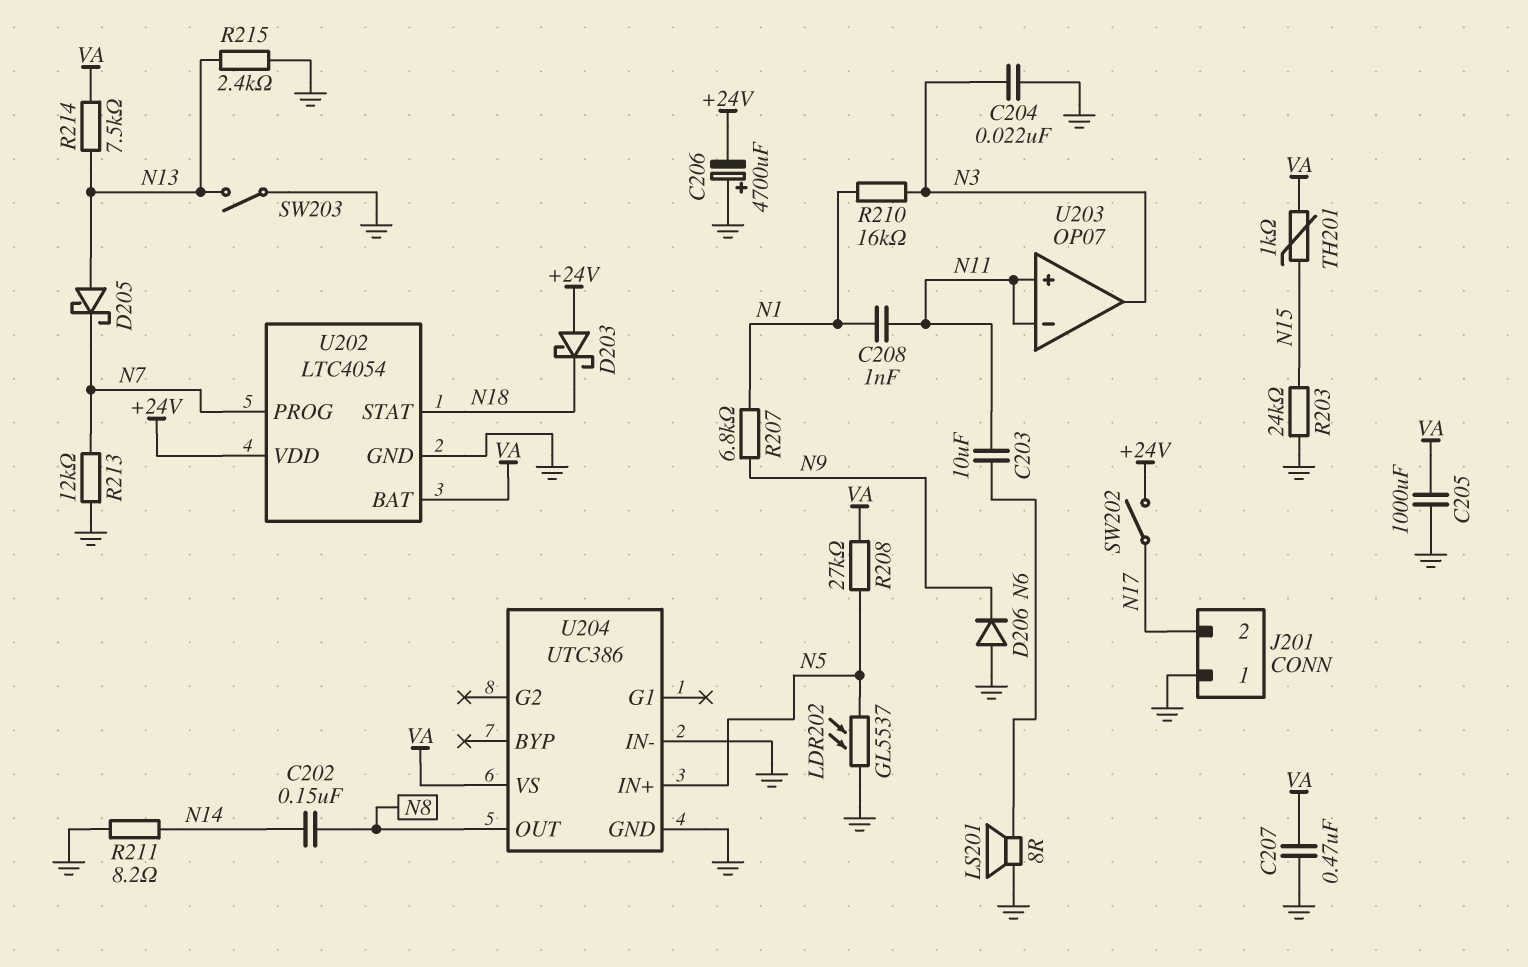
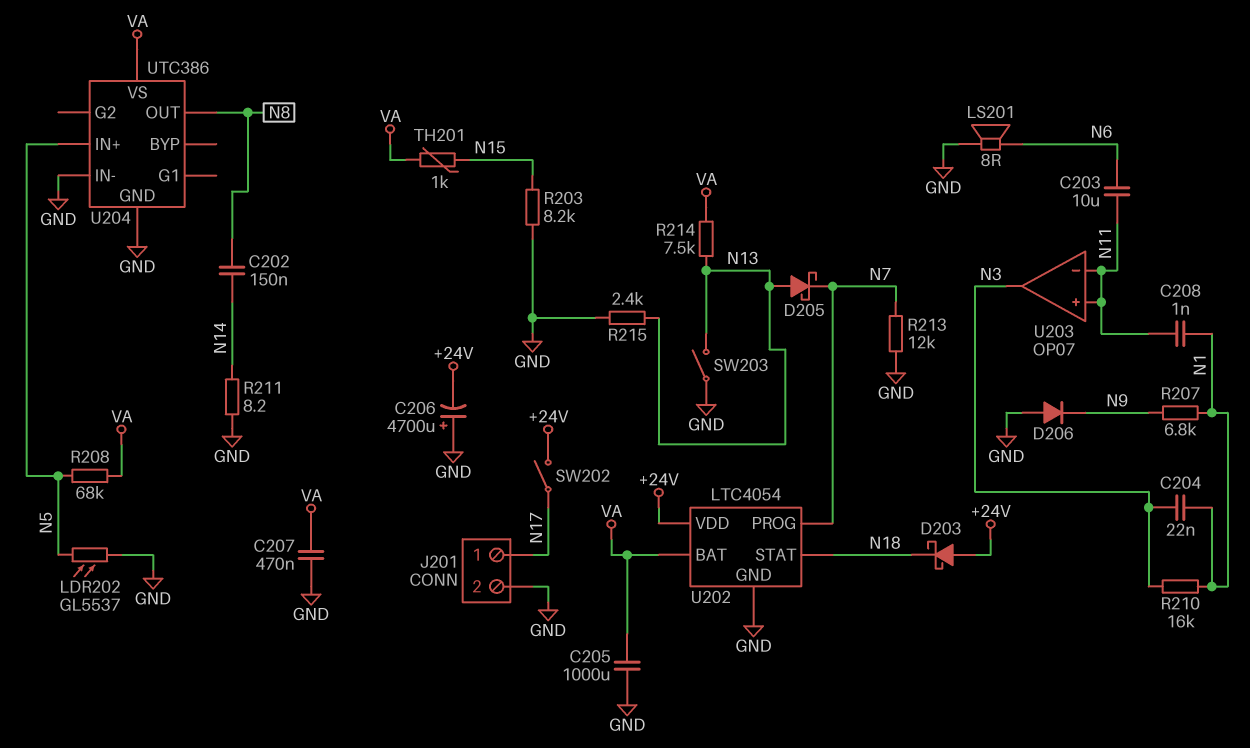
C204: 22nF (GND, N3) -> 22nF (N1, N3)
J201 pin 1: GND -> N17
J201 pin 2: N17 -> GND
R203: 24k (GND, N15) -> 8.2k (GND, N15)
R208: 27k (N5, VA) -> 68k (N5, VA)

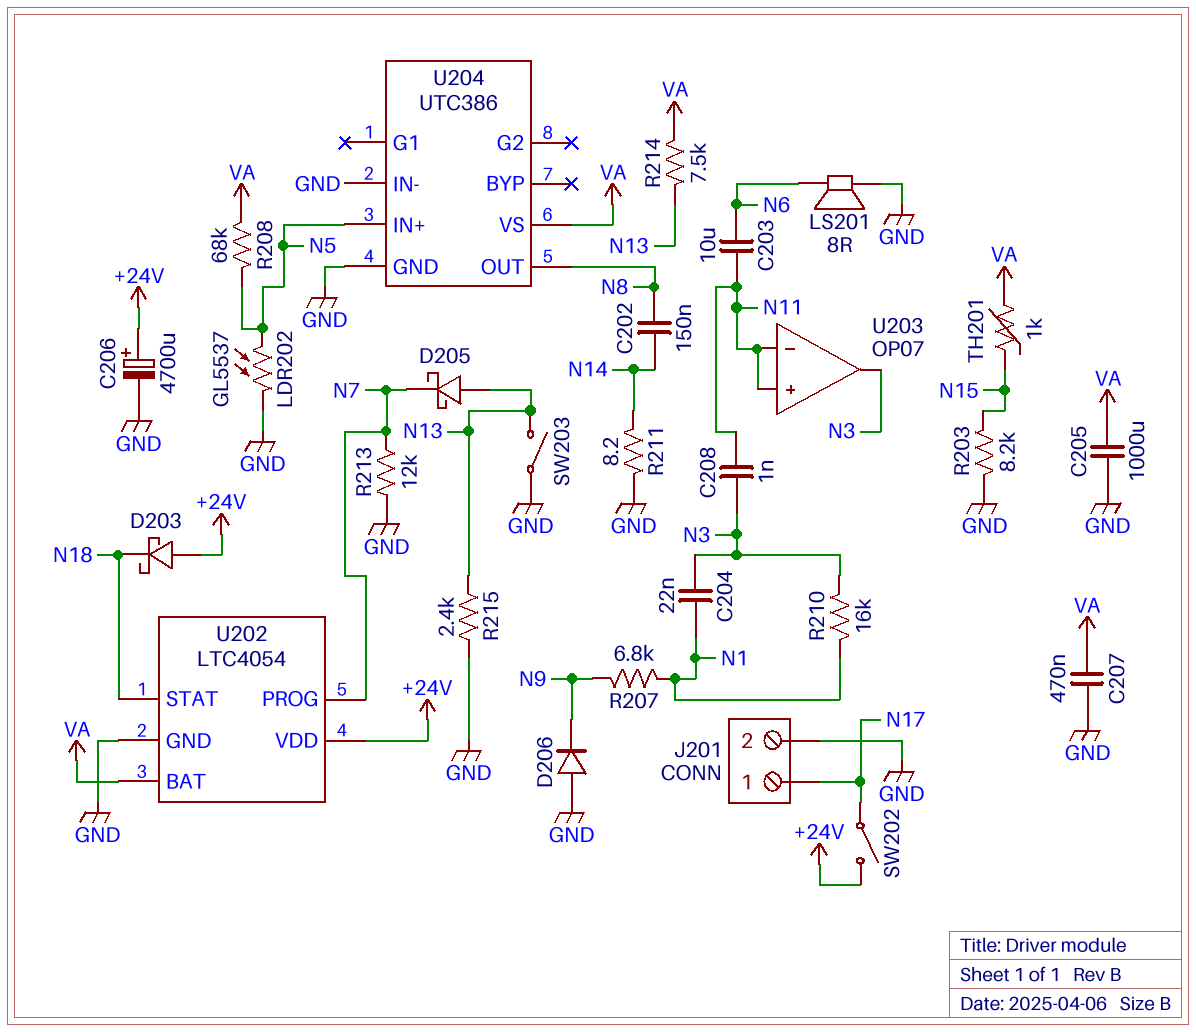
C206: 4700uF (plus GND, minus +24V) -> 4700uF (plus +24V, minus GND)
C208: 1nF (N1, N11) -> 1nF (N3, N11)

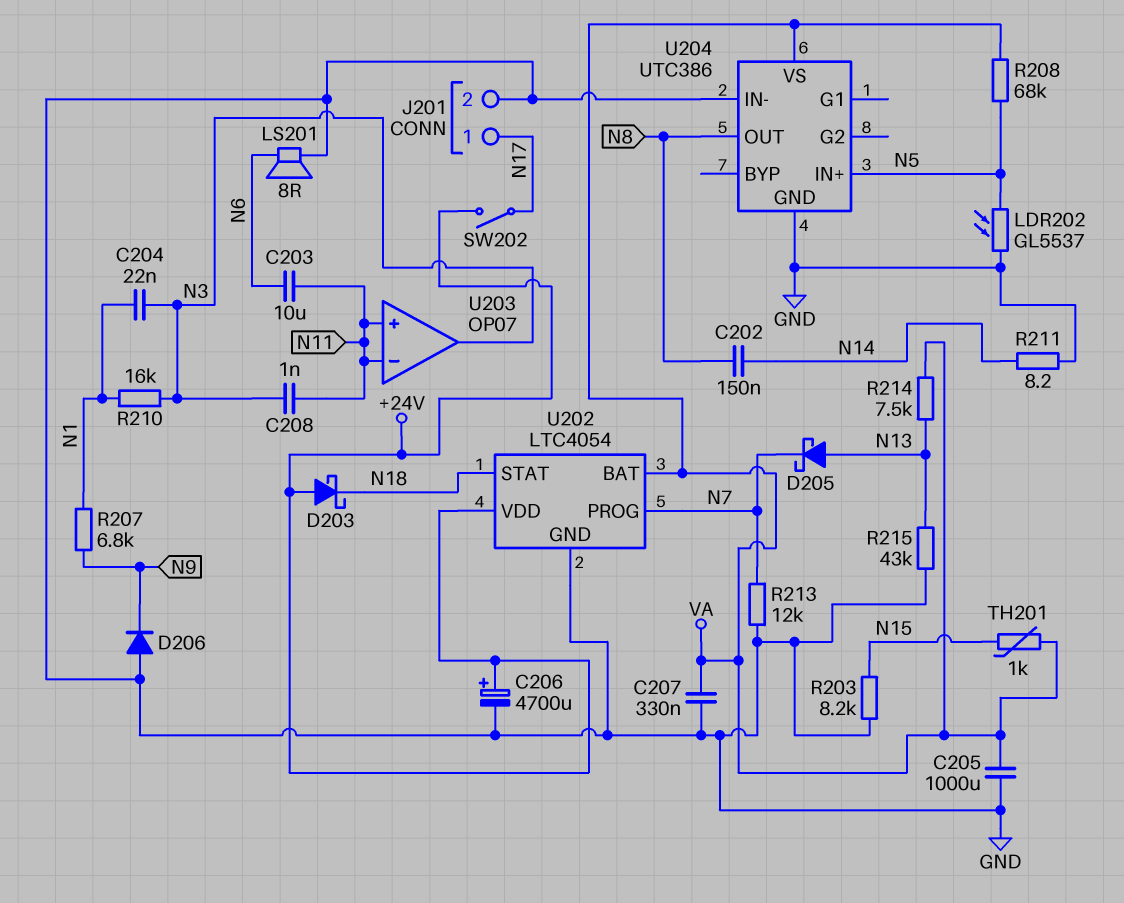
C207: 470nF (GND, VA) -> 330nF (GND, VA)
R215: 2.4k (GND, N13) -> 43k (GND, N13)
SW203: switch (GND, N13) -> none

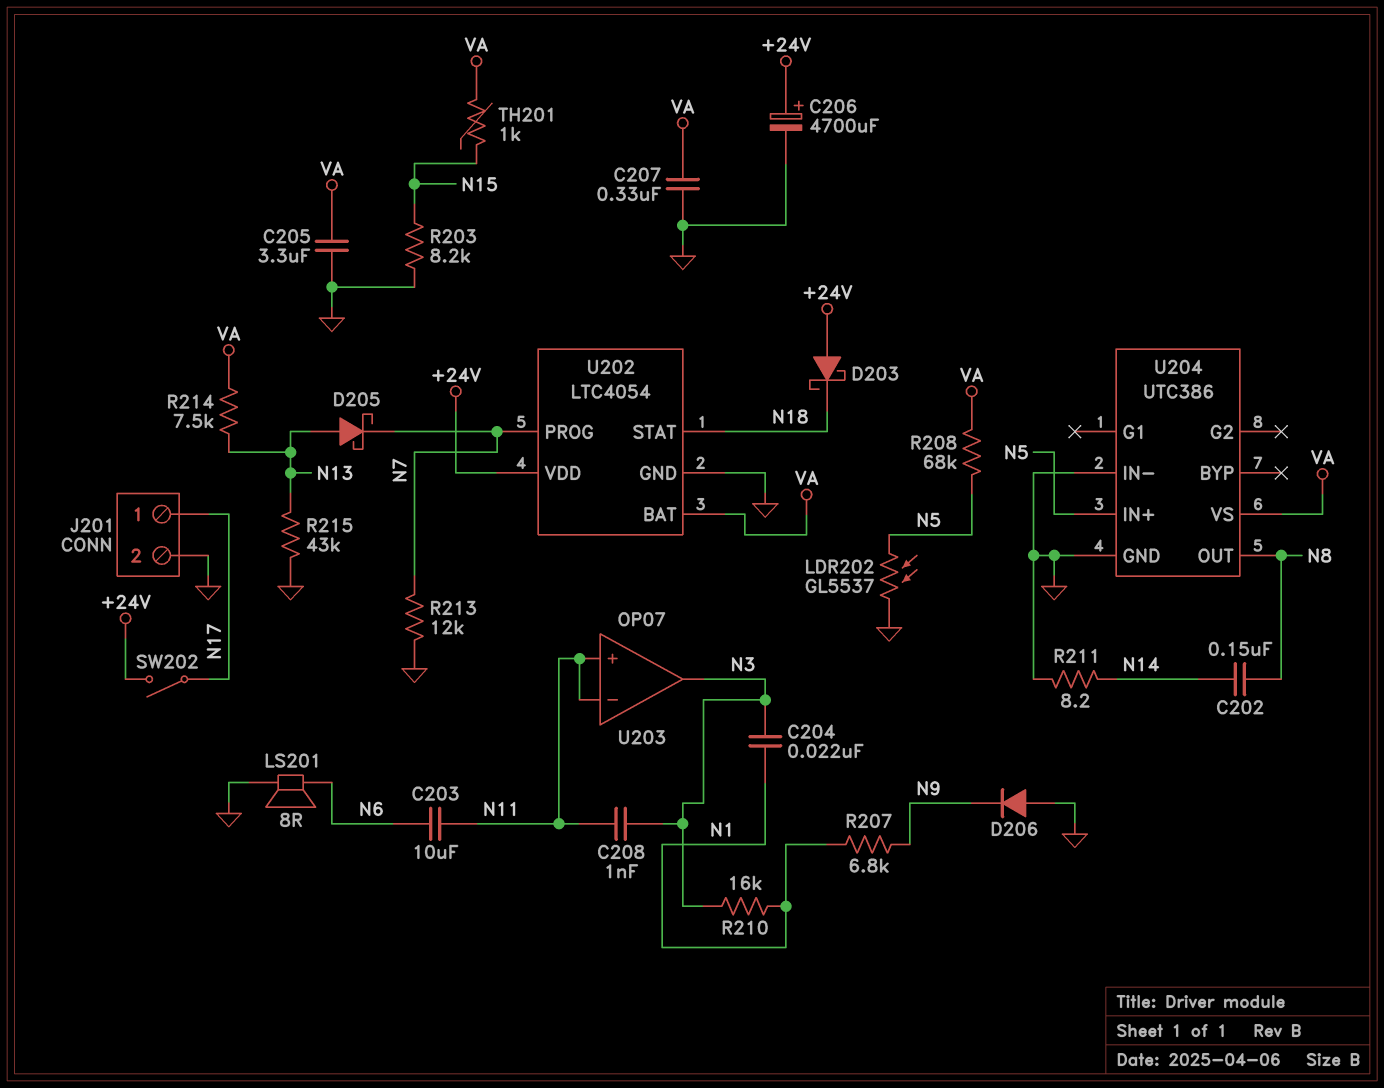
C205: 1000uF (GND, VA) -> 3.3uF (GND, VA)

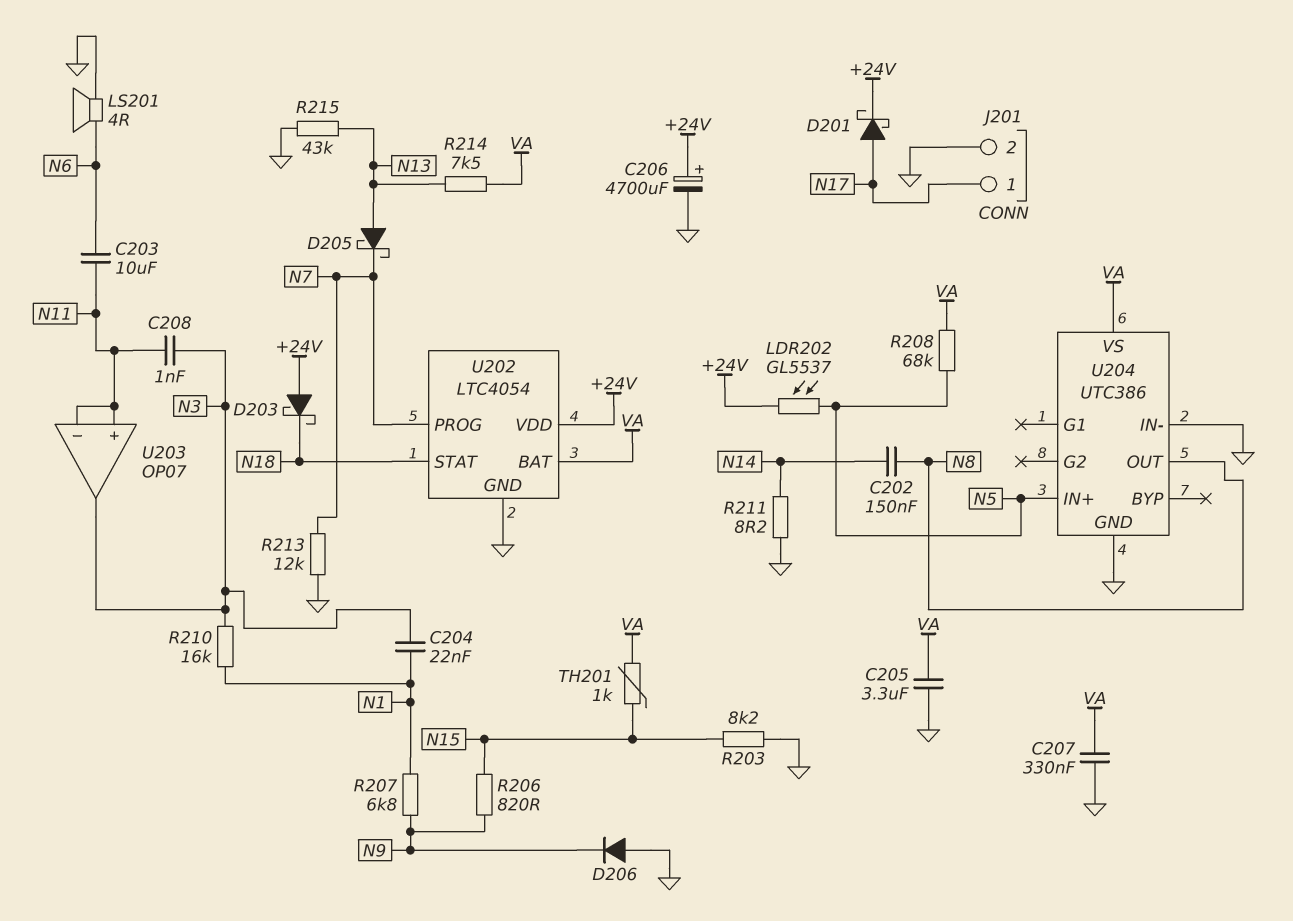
D201: none -> schottky (A N17, K +24V)
LDR202: GL5537 (GND, N5) -> GL5537 (+24V, N5)
LS201: speaker 8R (GND, N6) -> speaker 4R (GND, N6)
R206: none -> 820 (N9, N15)
SW202: switch (+24V, N17) -> none

